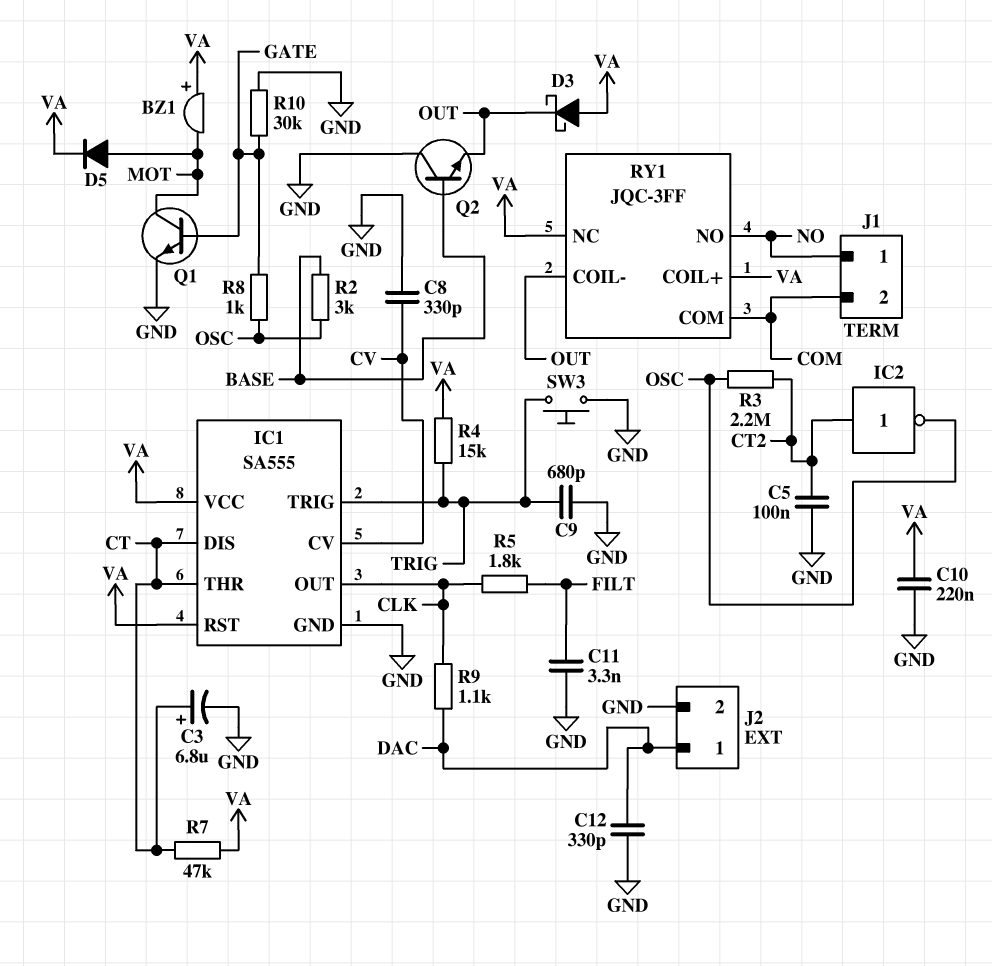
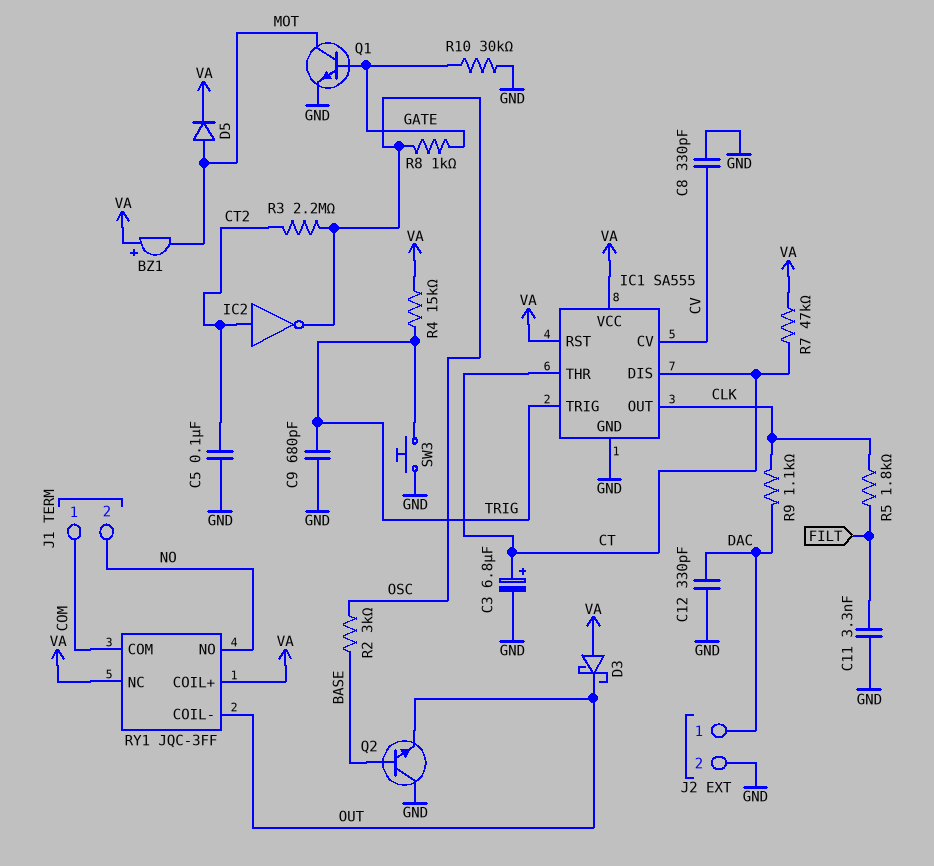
C10: 220nF (GND, VA) -> none
J1 pin 1: NO -> COM
J1 pin 2: COM -> NO

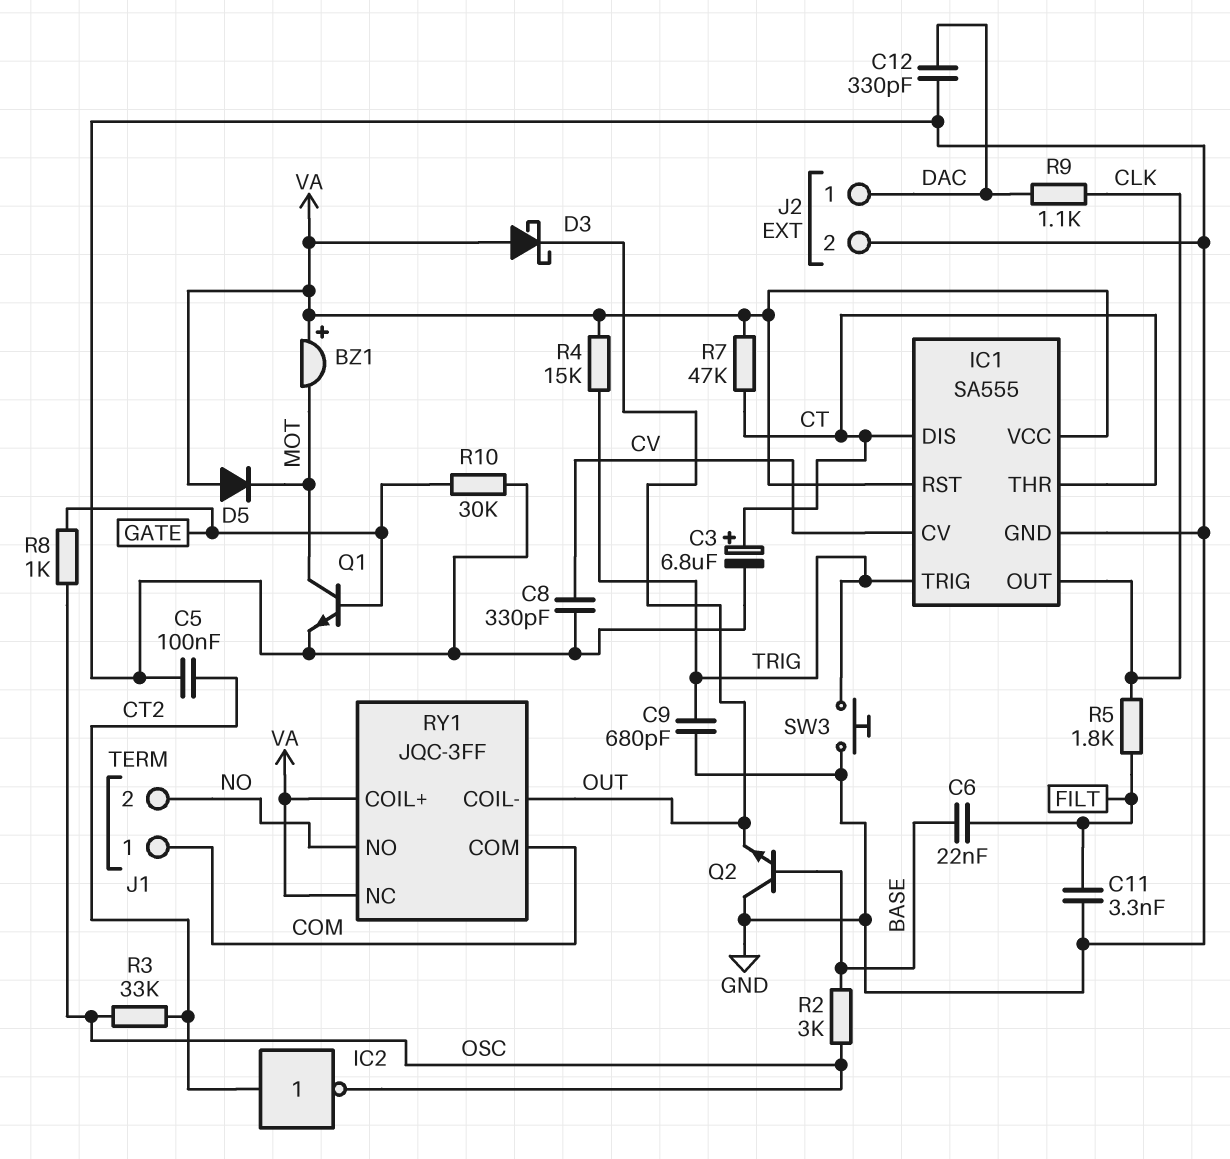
C6: none -> 22nF (BASE, FILT)
D5: diode (A MOT, K VA) -> diode (A VA, K MOT)
R3: 2.2M (CT2, OSC) -> 33k (CT2, OSC)

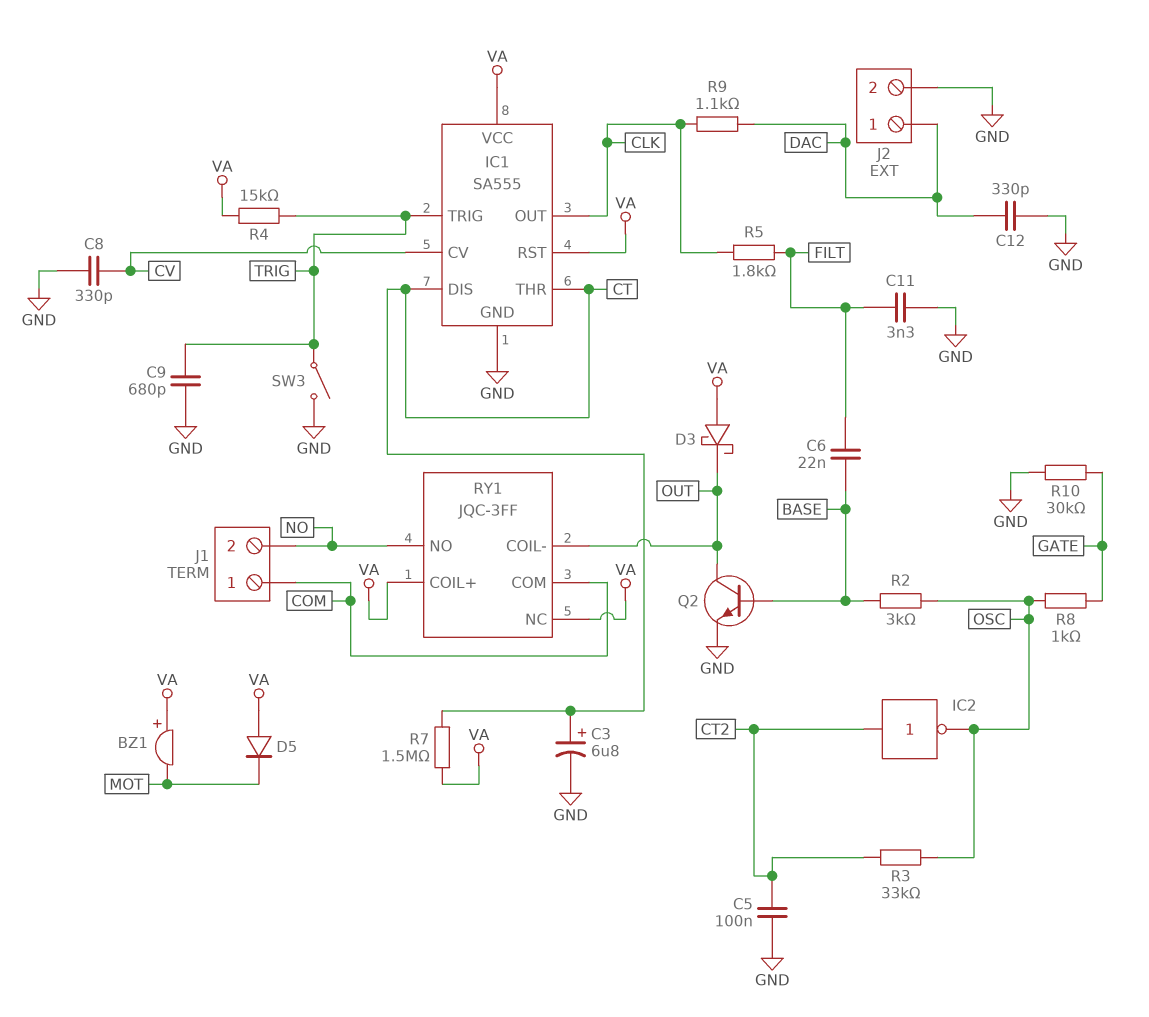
Q1: NPN (B GATE, C MOT, E GND) -> none
Q2: NPN (B BASE, C GND, E OUT) -> NPN (B BASE, C OUT, E GND)
R7: 47k (CT, VA) -> 1.5M (CT, VA)
SW3: button (GND, TRIG) -> switch (GND, TRIG)

